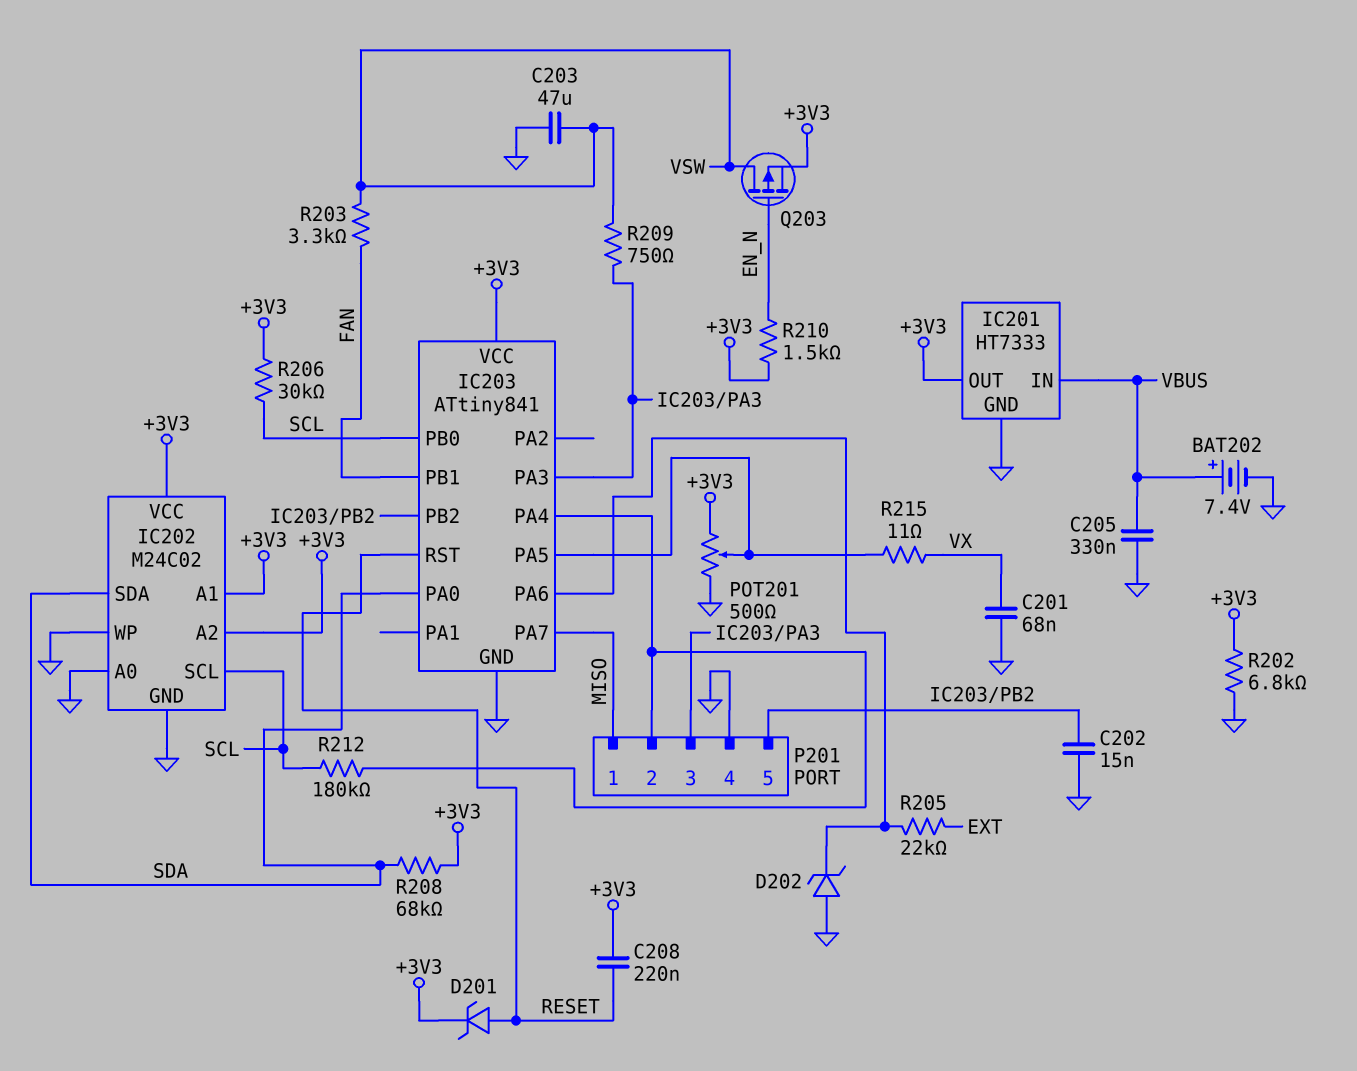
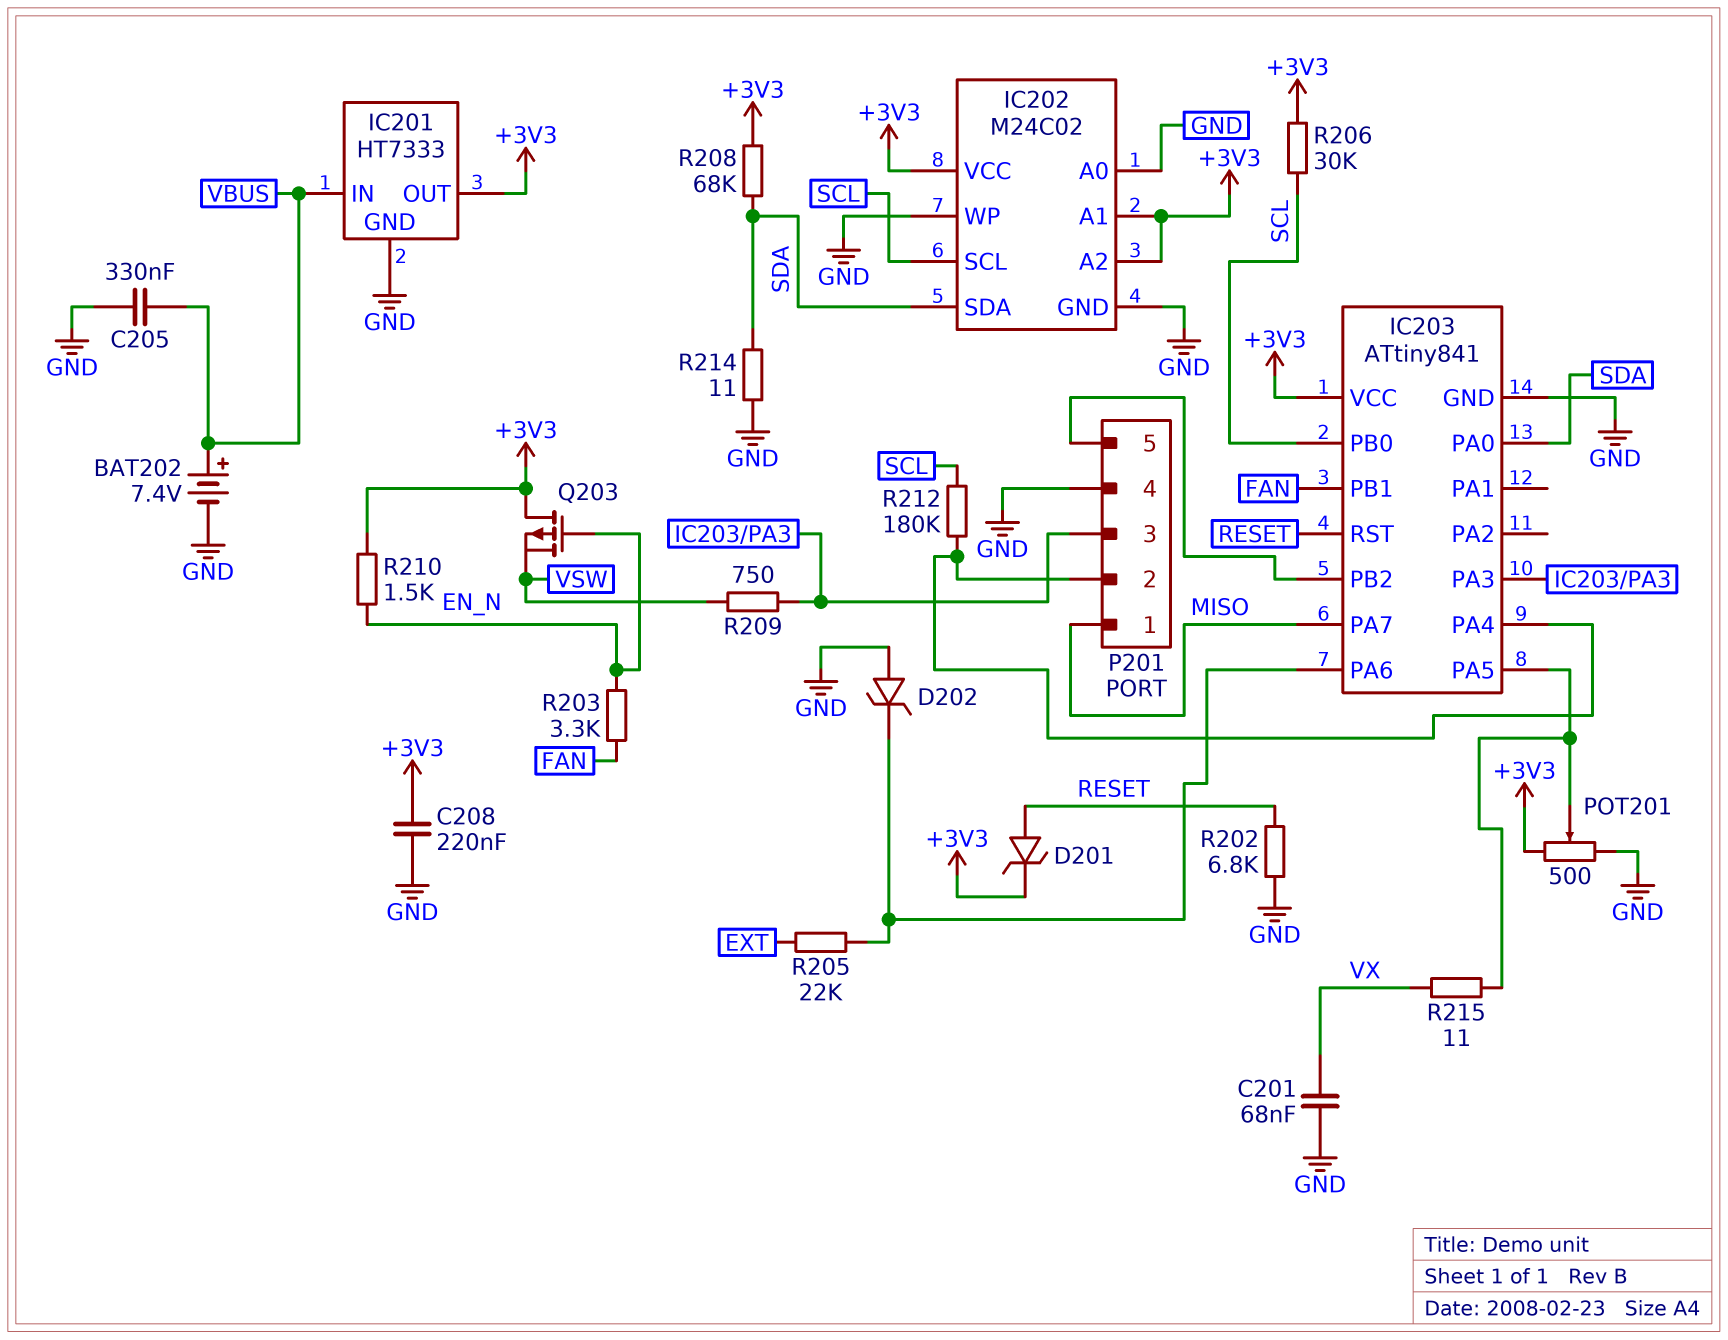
C202: 15nF (GND, IC203/PB2) -> none
C203: 47uF (GND, VSW) -> none
C208: 220nF (+3V3, RESET) -> 220nF (+3V3, GND)
Q203: PMOS (G EN_N, D VSW, S +3V3) -> PMOS (G EN_N, D +3V3, S VSW)
R202: 6.8k (+3V3, GND) -> 6.8k (GND, RESET)
R203: 3.3k (FAN, VSW) -> 3.3k (EN_N, FAN)
R214: none -> 11 (GND, SDA)

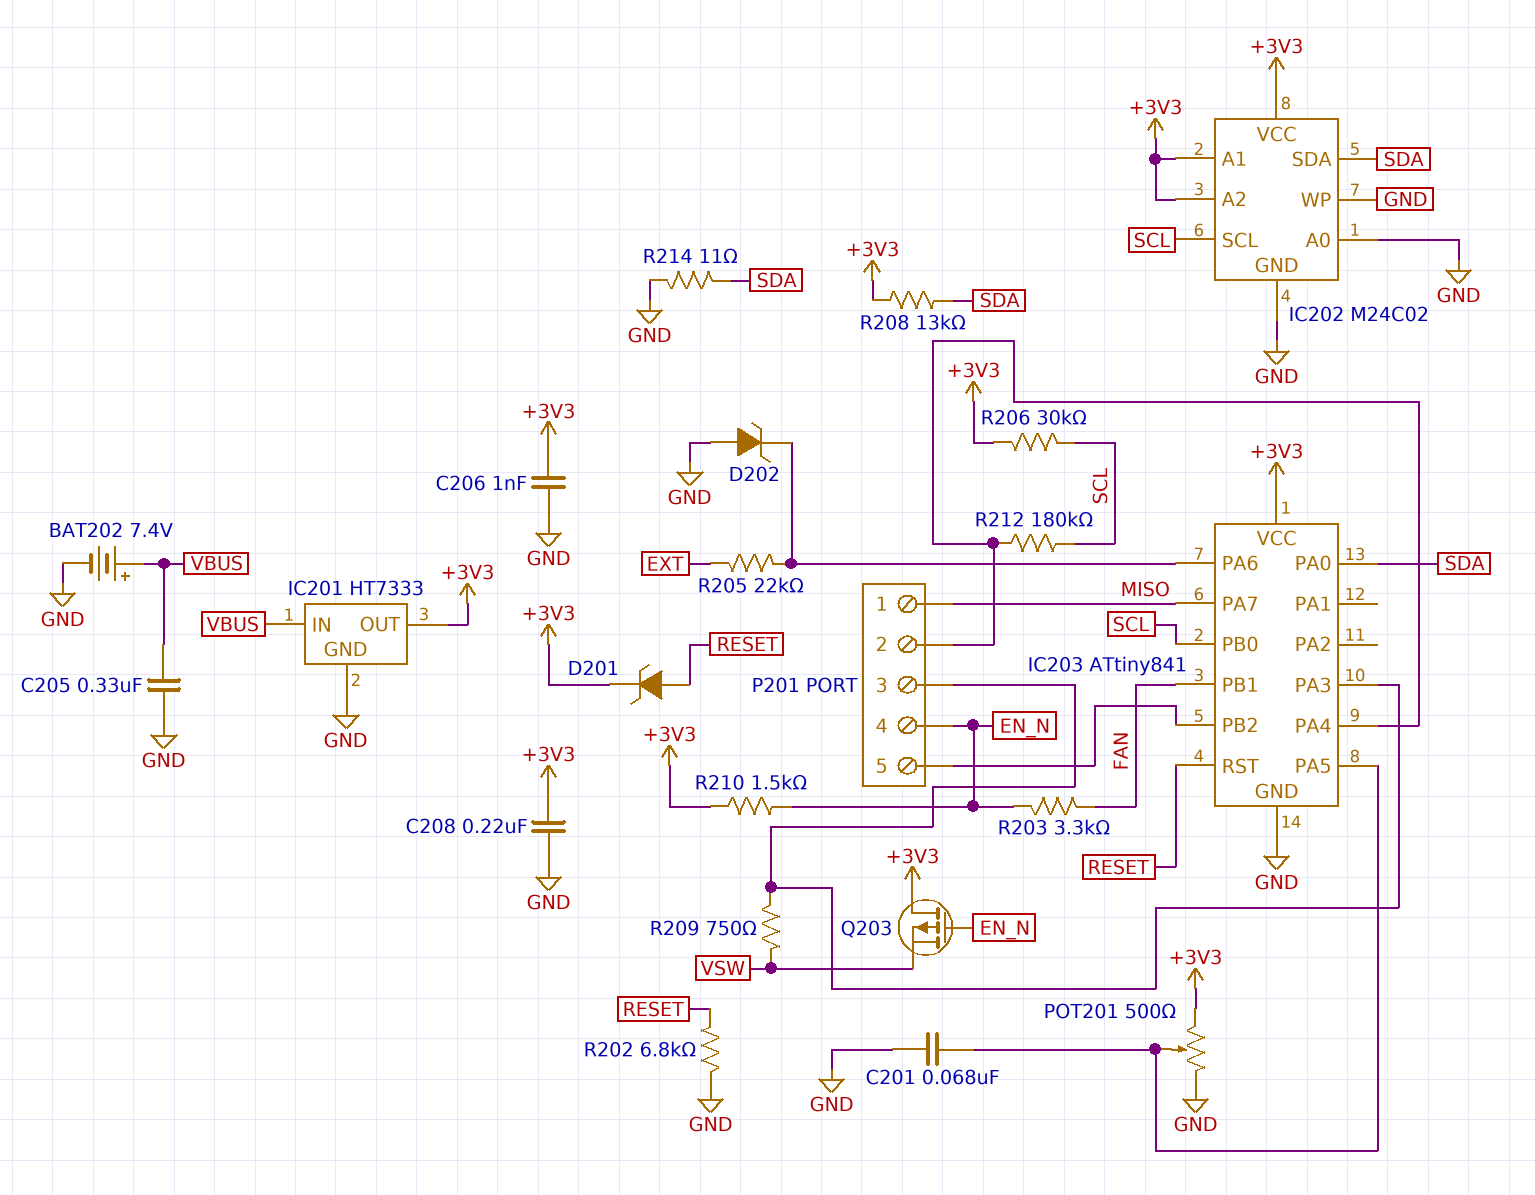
C201: 68nF (GND, VX) -> 68nF (GND, IC203/PA5)
C206: none -> 1nF (+3V3, GND)
P201 pin 4: GND -> EN_N
R208: 68k (+3V3, SDA) -> 13k (+3V3, SDA)
R215: 11 (IC203/PA5, VX) -> none

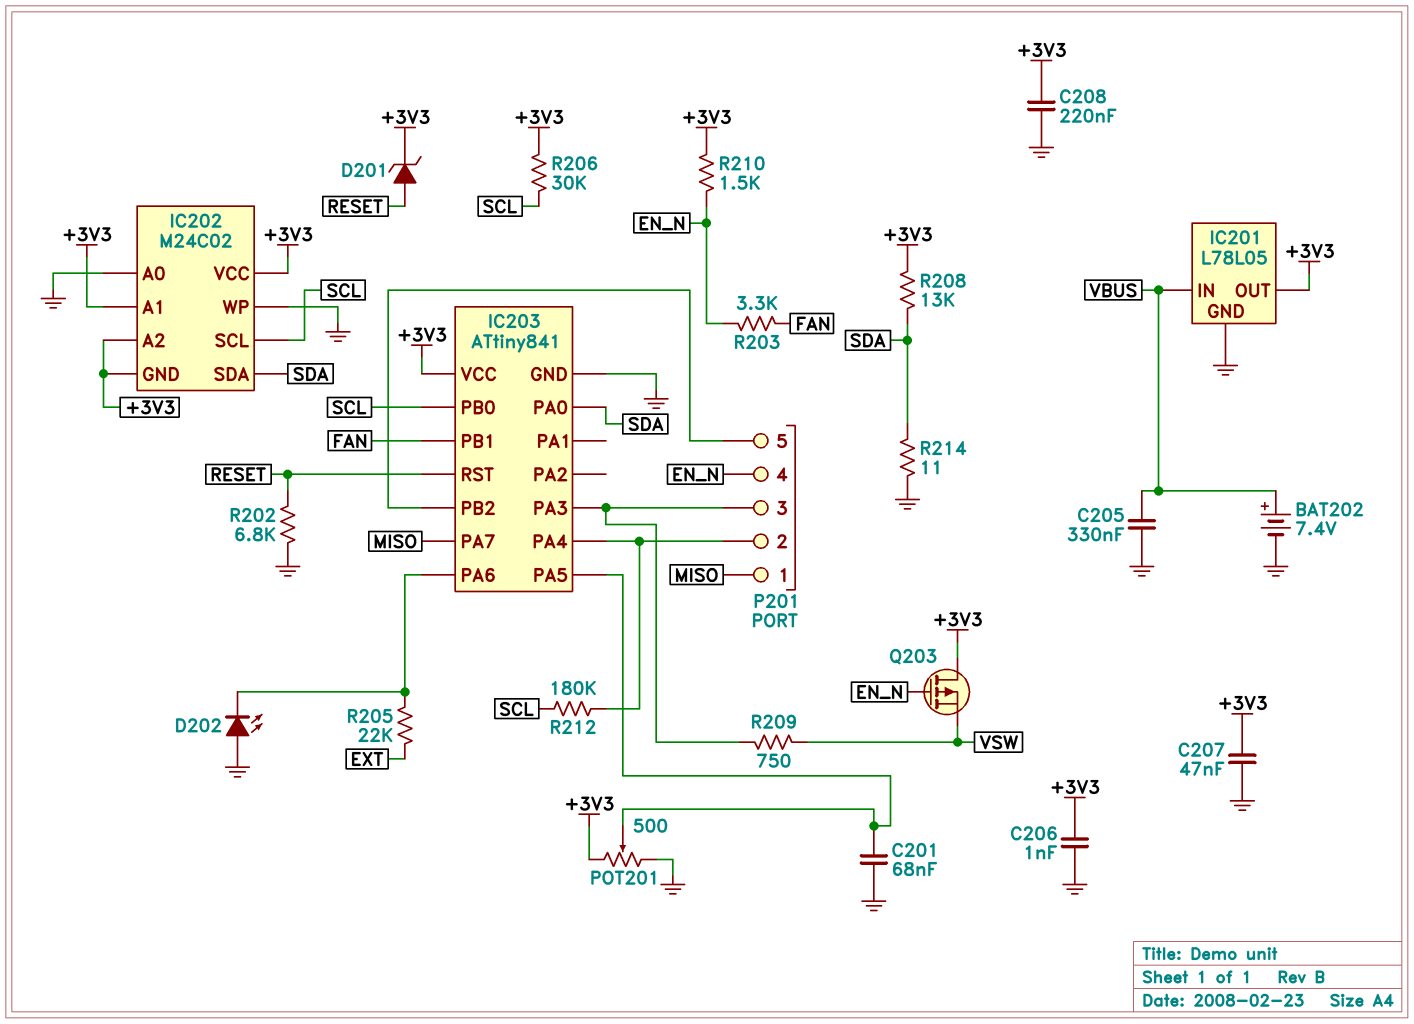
C207: none -> 47nF (+3V3, GND)
D202: zener (A GND, K IC203/PA6) -> LED (A GND, K IC203/PA6)
IC201: HT7333 -> L78L05
IC202 pin GND: GND -> +3V3

